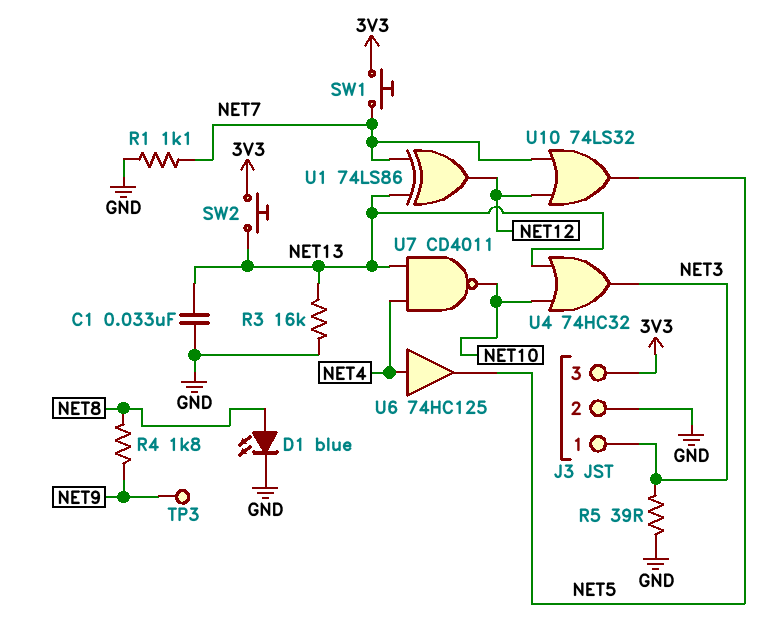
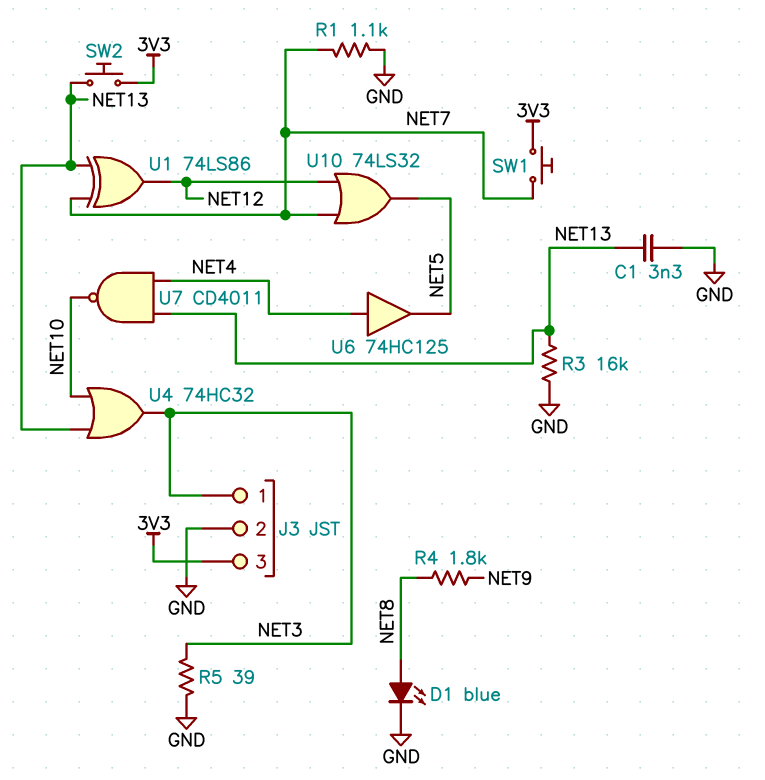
C1: 33nF (GND, NET13) -> 3.3nF (GND, NET13)
TP3: test point (NET9) -> none

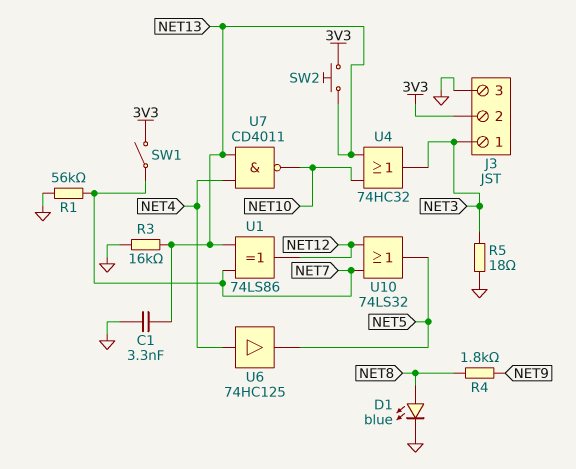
J3 pin 2: GND -> 3V3
J3 pin 3: 3V3 -> GND
R1: 1.1k (GND, NET7) -> 56k (GND, NET7)
R5: 39 (GND, NET3) -> 18 (GND, NET3)
SW1: button (3V3, NET7) -> switch (3V3, NET7)

